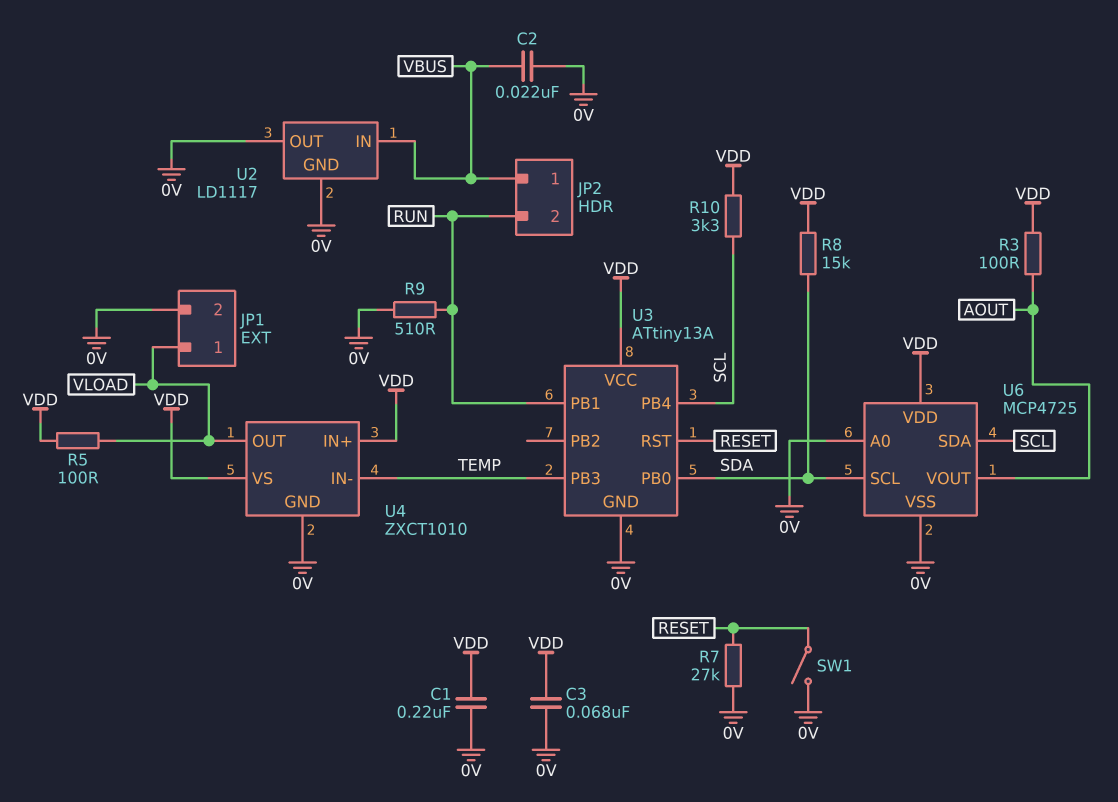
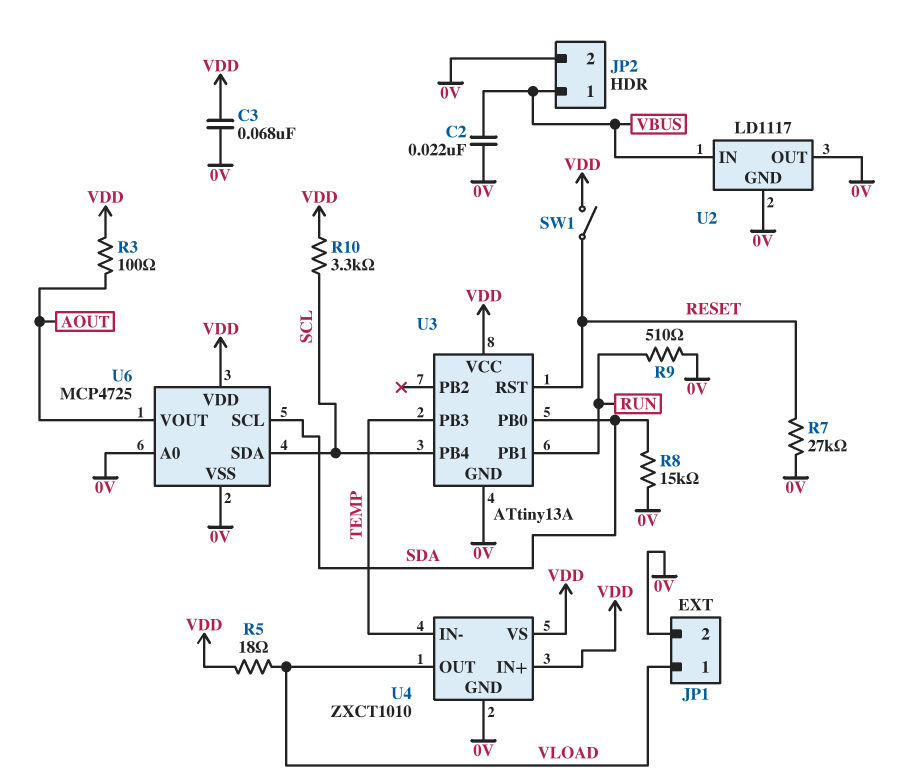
C1: 220nF (0V, VDD) -> none
JP2 pin 2: RUN -> 0V
R5: 100 (VDD, VLOAD) -> 18 (VDD, VLOAD)
R8: 15k (SDA, VDD) -> 15k (0V, SDA)
SW1: switch (0V, RESET) -> switch (RESET, VDD)

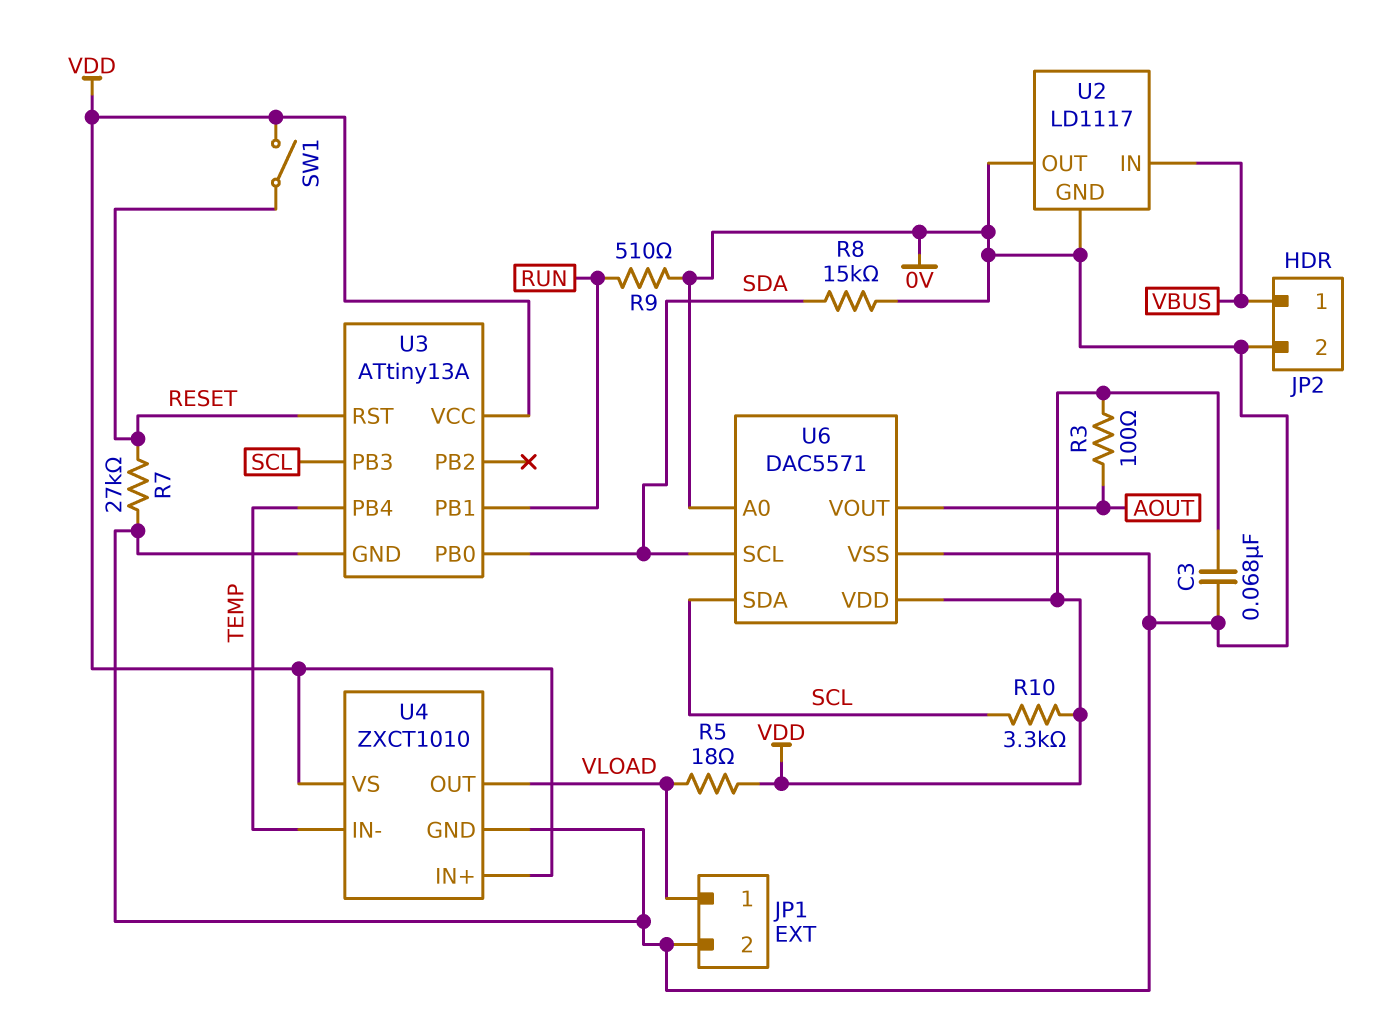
C2: 22nF (0V, VBUS) -> none
U3 pin PB3: TEMP -> SCL
U3 pin PB4: SCL -> TEMP
U6: MCP4725 -> DAC5571

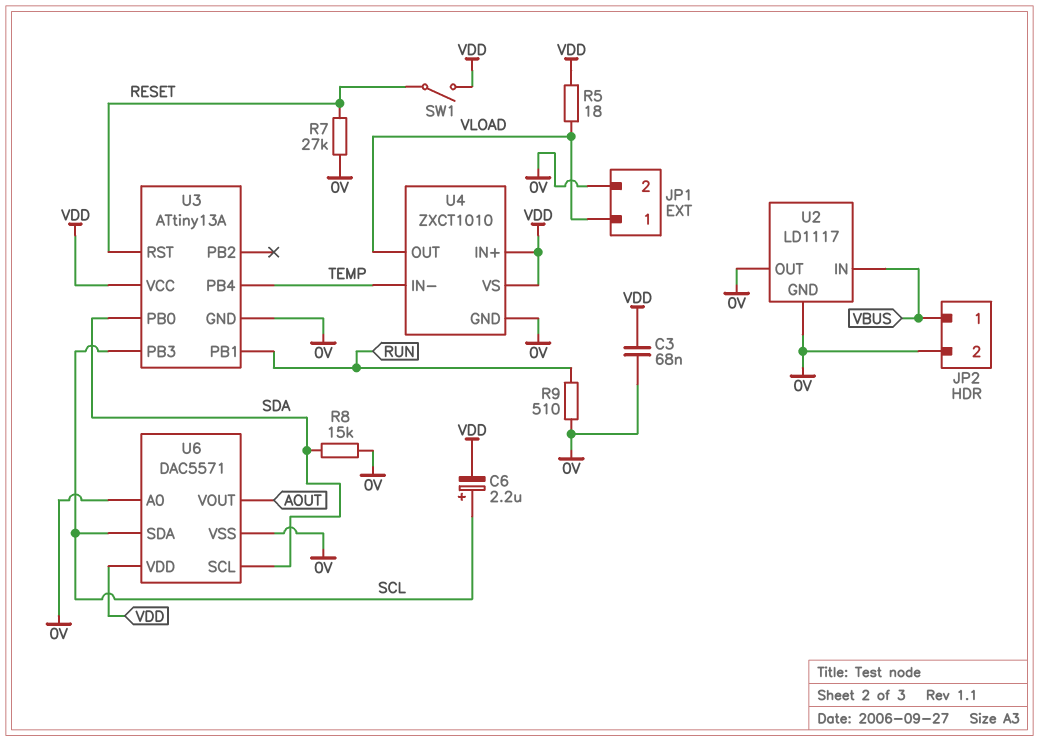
C6: none -> 2.2uF (plus SCL, minus VDD)
R3: 100 (AOUT, VDD) -> none
R10: 3.3k (SCL, VDD) -> none

